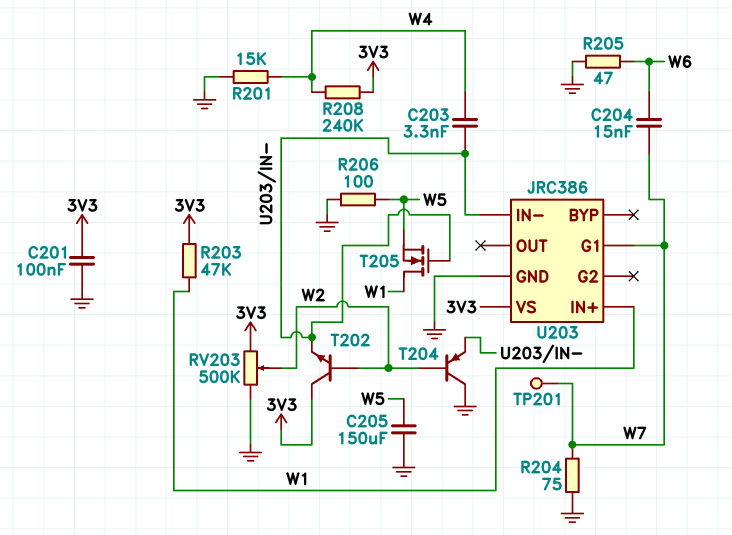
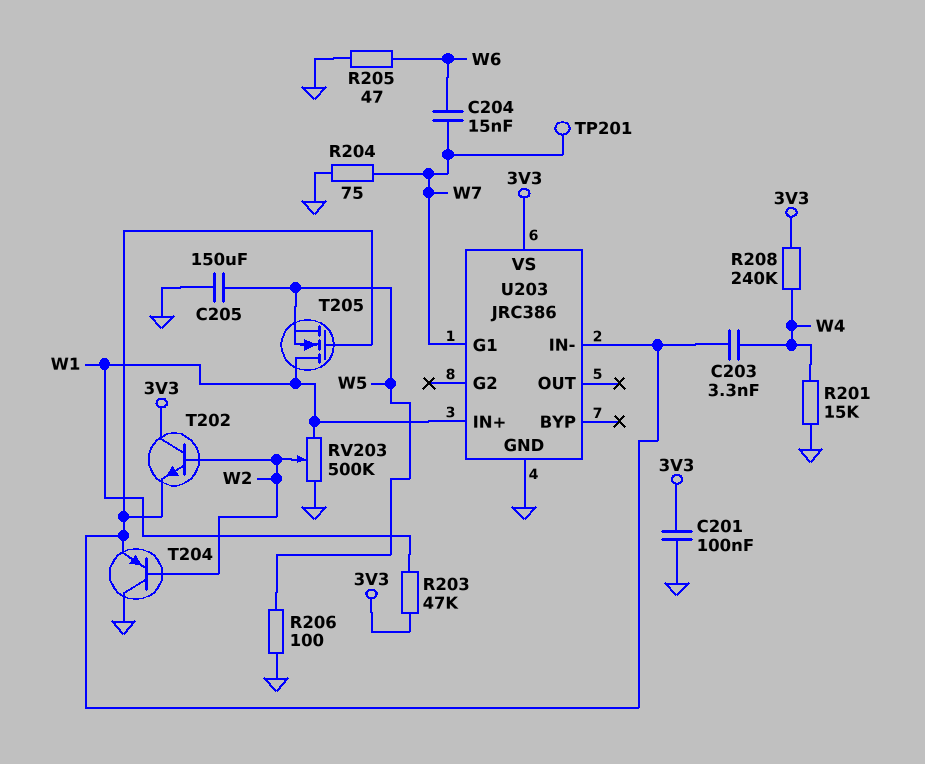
RV203: 500k (3V3, GND, wiper W2) -> 500k (GND, W1, wiper W2)

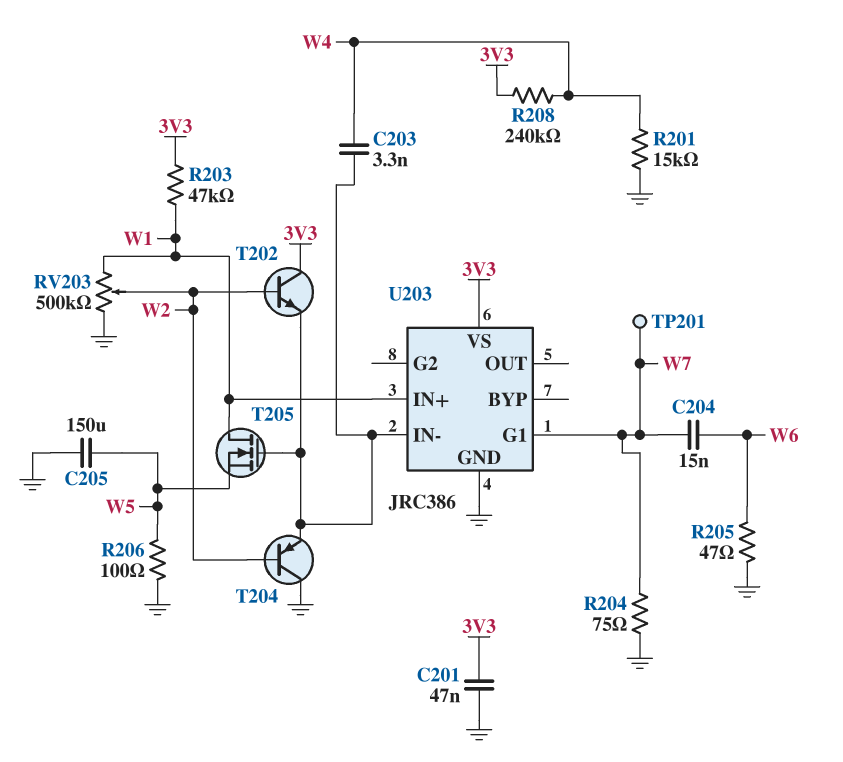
C201: 100nF (3V3, GND) -> 47nF (3V3, GND)

